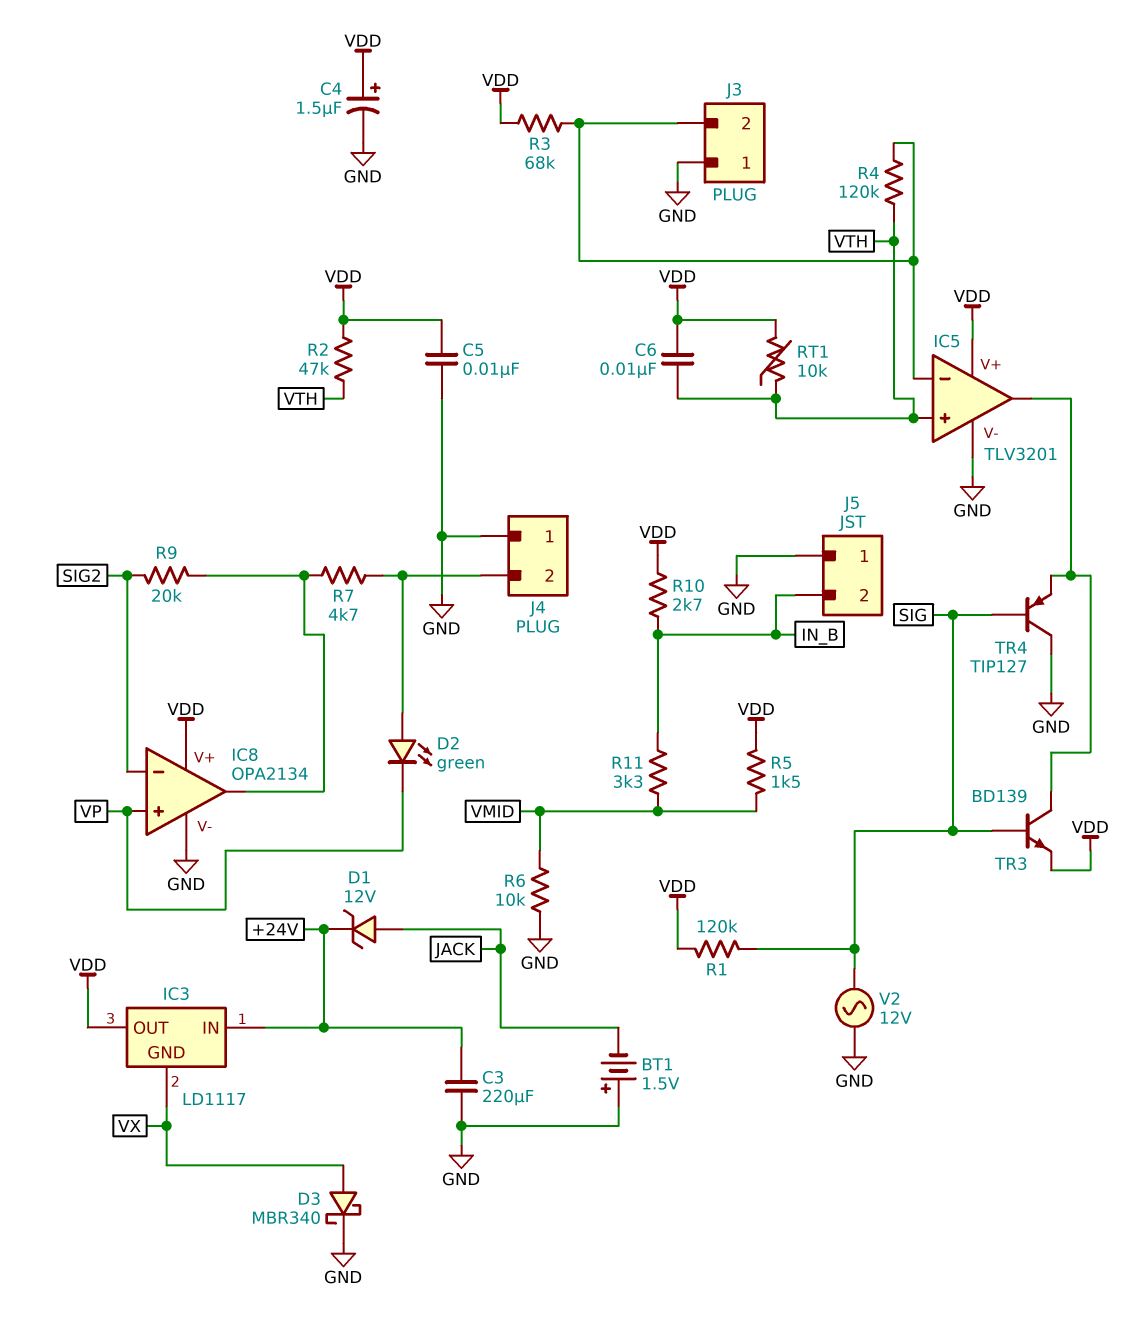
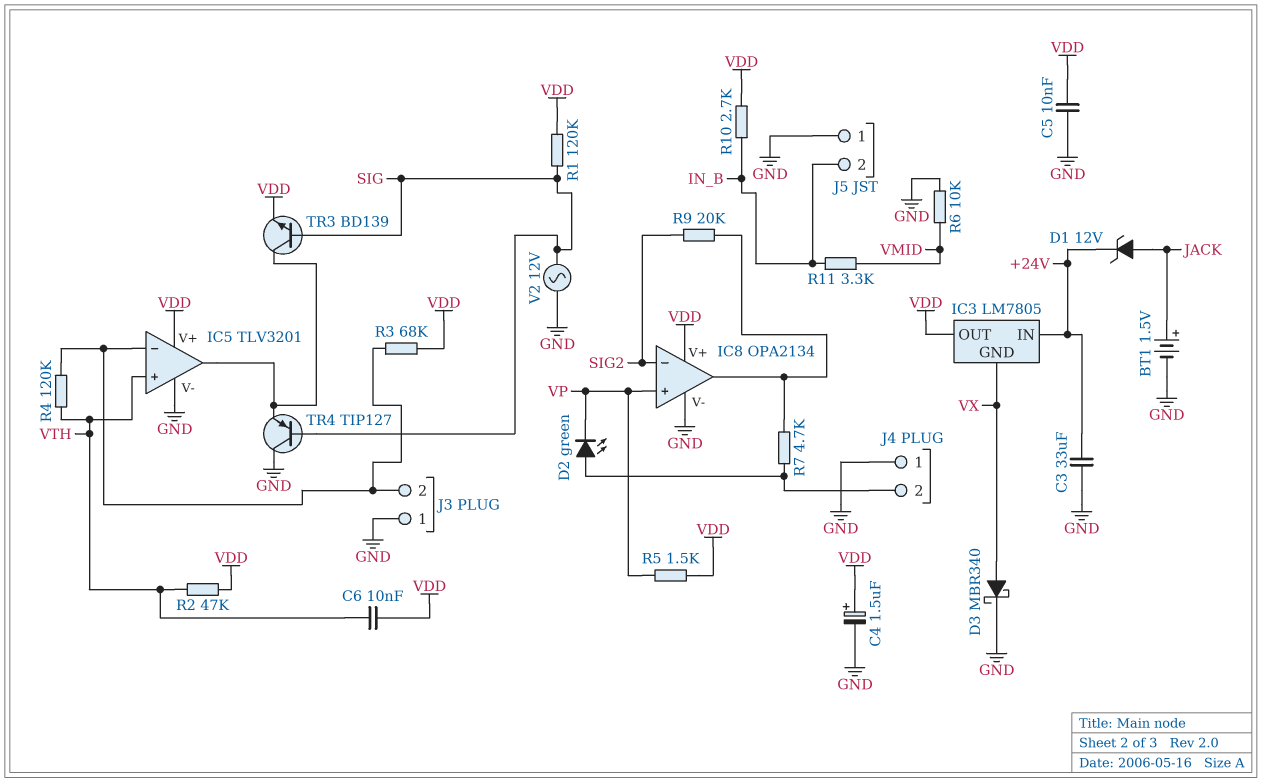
BT1: 1.5V (plus GND, minus JACK) -> 1.5V (plus JACK, minus GND)
C3: 220uF (+24V, GND) -> 33uF (+24V, GND)
IC3: LD1117 -> LM7805
R5: 1.5k (VDD, VMID) -> 1.5k (VDD, VP)
RT1: 10k (VDD, VTH) -> none

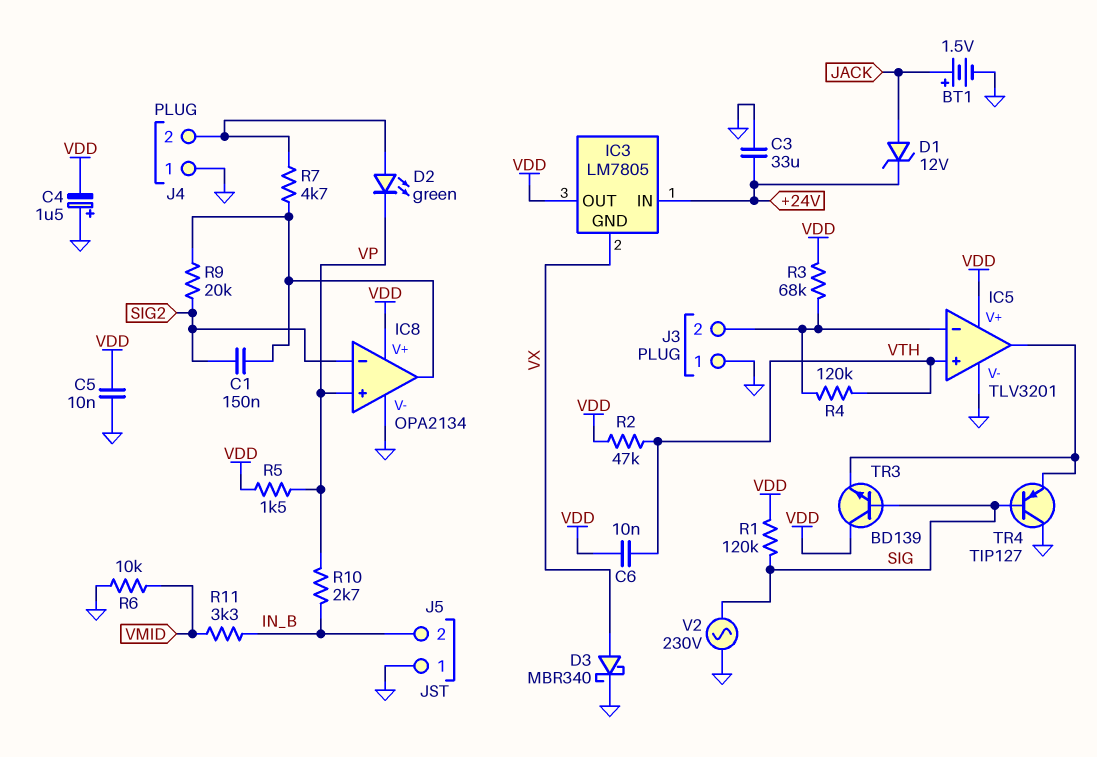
C1: none -> 150nF (IC8/out, SIG2)
C4: 1.5uF (plus VDD, minus GND) -> 1.5uF (plus GND, minus VDD)
R10: 2.7k (IN_B, VDD) -> 2.7k (IN_B, VP)
TR3: NPN BD139 (B SIG, C IC5/out, E VDD) -> NPN BD139 (B SIG, C VDD, E IC5/out)
V2: AC 12V (GND, SIG) -> AC 230V (GND, SIG)

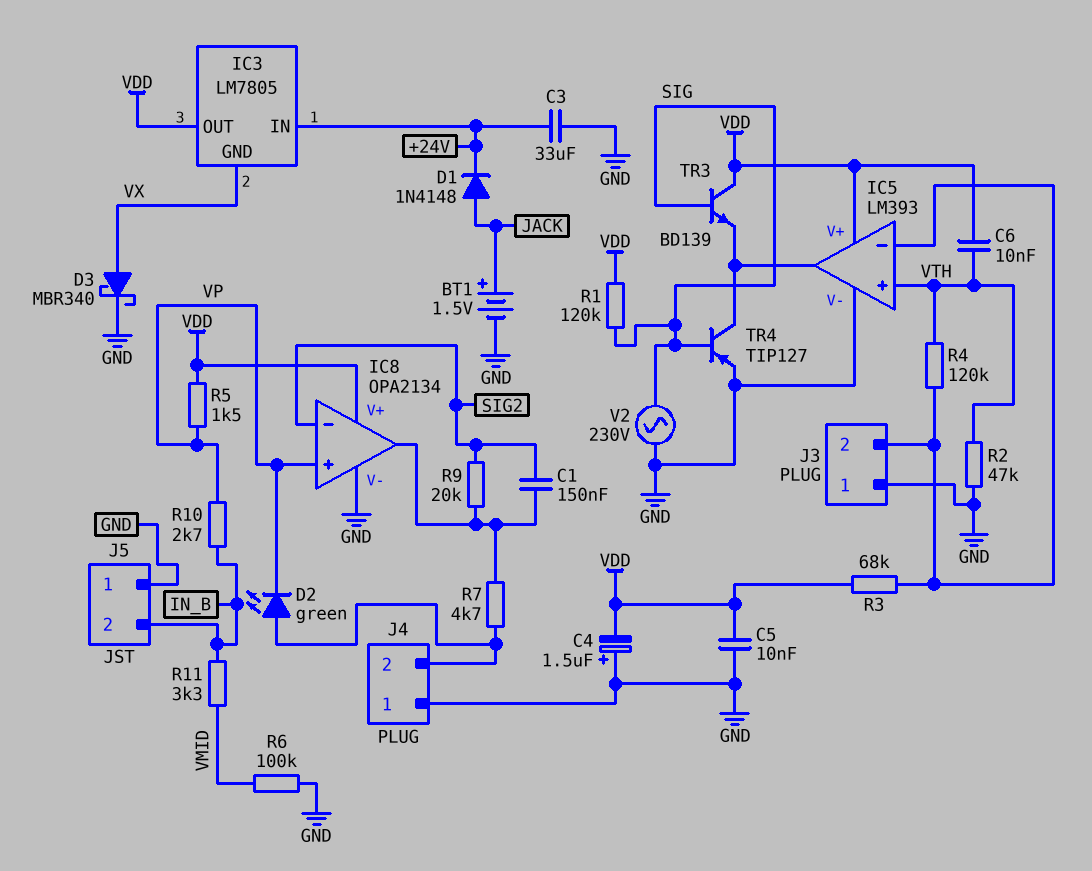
D1: zener 12V (A JACK, K +24V) -> diode 1N4148 (A JACK, K +24V)
IC5: TLV3201 -> LM393
R2: 47k (VDD, VTH) -> 47k (GND, VTH)
R6: 10k (GND, VMID) -> 100k (GND, VMID)
TR4: PNP TIP127 (B SIG, C GND, E IC5/out) -> PNP TIP127 (B SIG, C IC5/out, E GND)

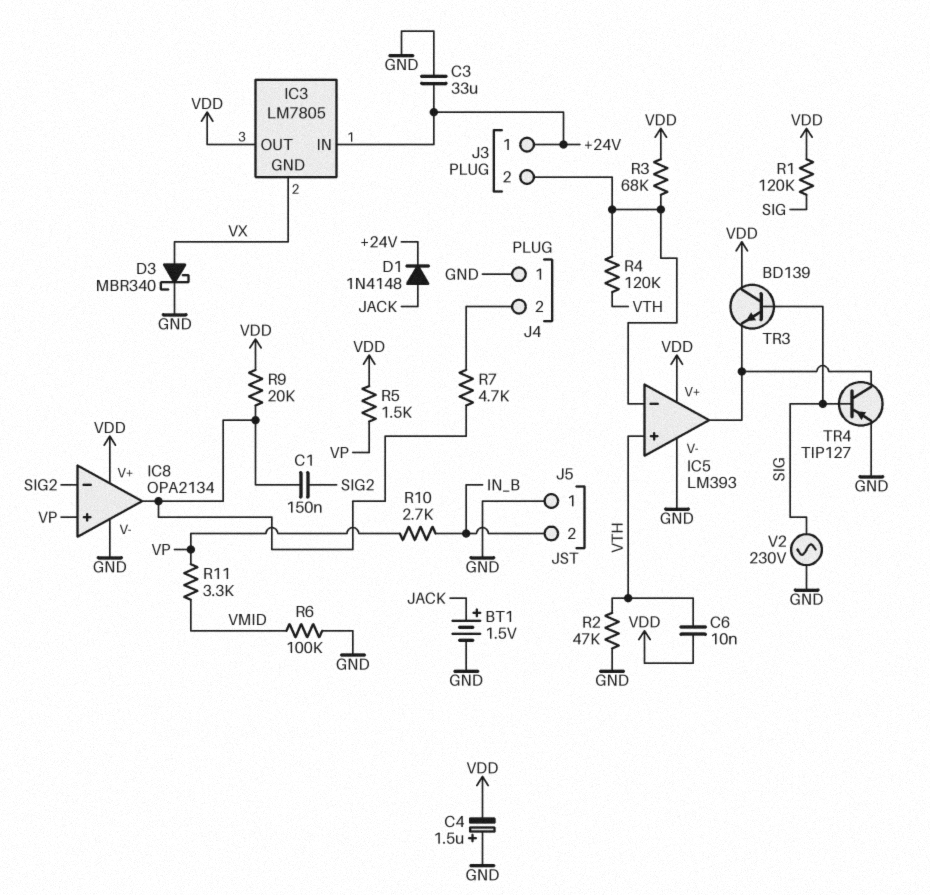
C5: 10nF (GND, VDD) -> none
D2: LED green (A J4/2, K VP) -> none
J3 pin 1: GND -> +24V
R9: 20k (IC8/out, SIG2) -> 20k (IC8/out, VDD)
R11: 3.3k (IN_B, VMID) -> 3.3k (VMID, VP)

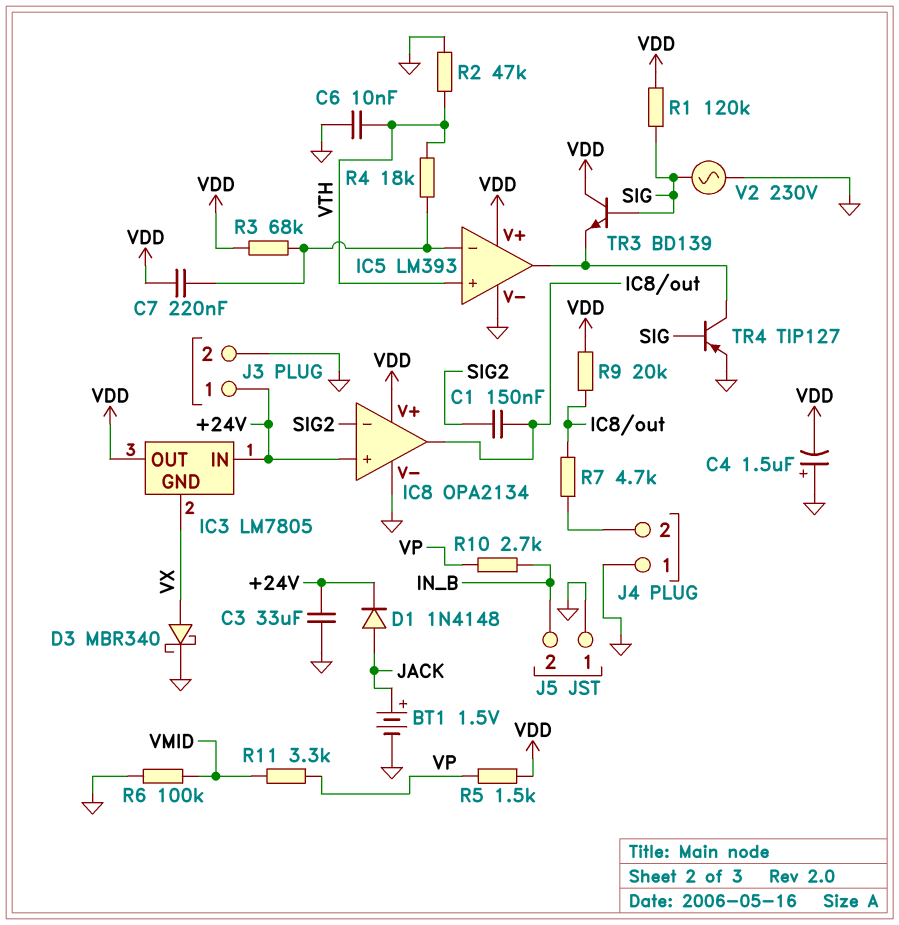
C6: 10nF (VDD, VTH) -> 10nF (GND, VTH)
C7: none -> 220nF (IC5/in-, VDD)
IC8 pin in+: VP -> +24V
J3 pin 2: IC5/in- -> GND
R4: 120k (IC5/in-, VTH) -> 18k (IC5/in-, VTH)

